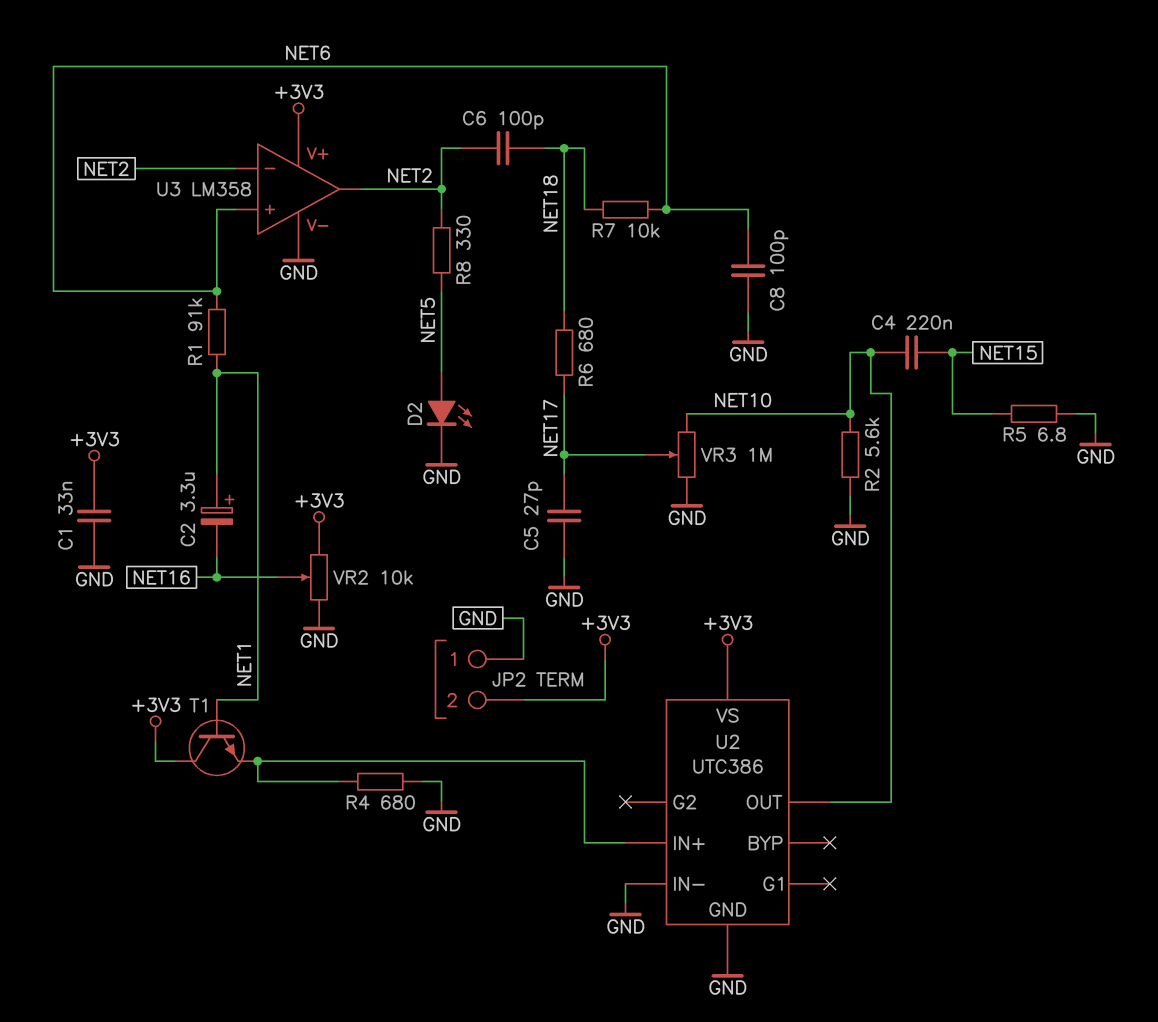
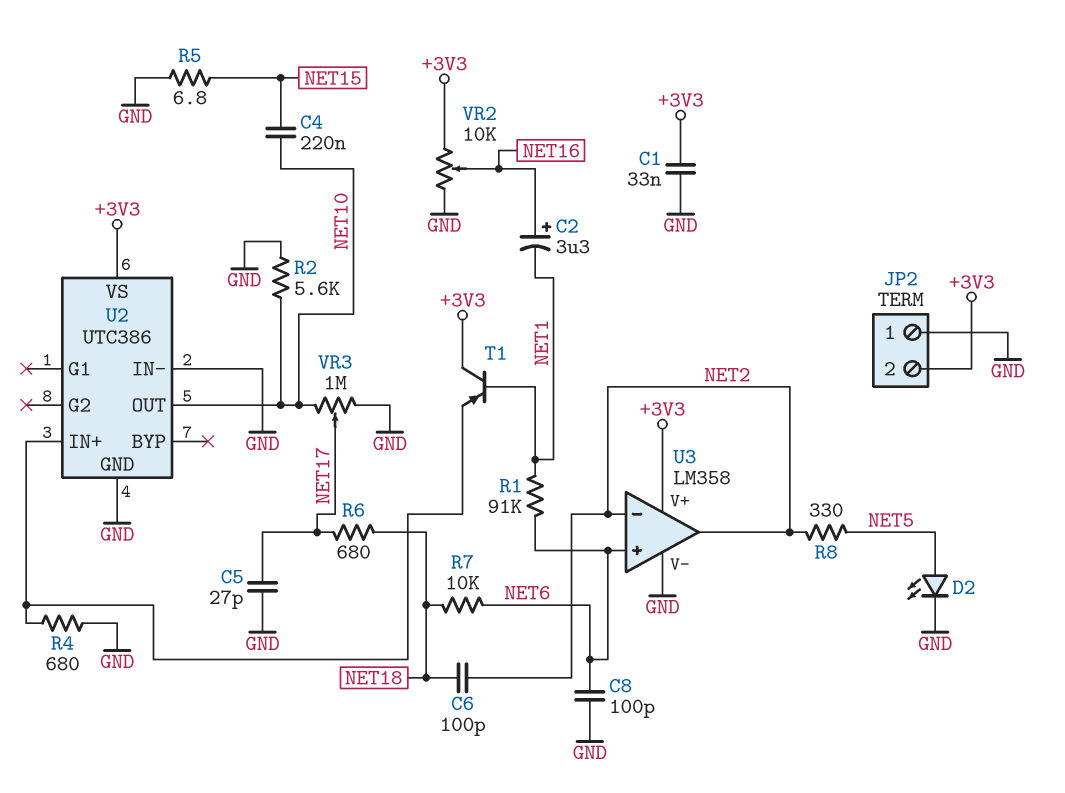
C2: 3.3uF (plus NET1, minus NET16) -> 3.3uF (plus NET16, minus NET1)
T1: NPN (B NET1, C +3V3, E U2/IN+) -> PNP (B NET1, C +3V3, E U2/IN+)

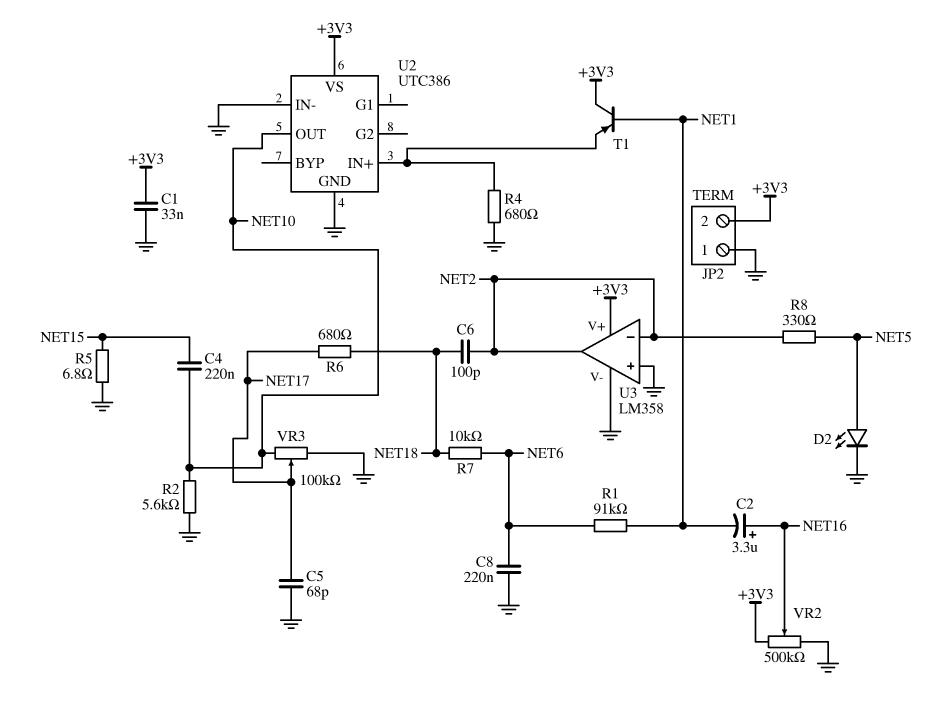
C5: 27pF (GND, NET17) -> 68pF (GND, NET17)
C8: 100pF (GND, NET6) -> 220nF (GND, NET6)
U3 pin in+: NET6 -> GND
VR2: 10k (+3V3, GND, wiper NET16) -> 500k (+3V3, GND, wiper NET16)
VR3: 1M (GND, NET10, wiper NET17) -> 100k (GND, NET10, wiper NET17)

